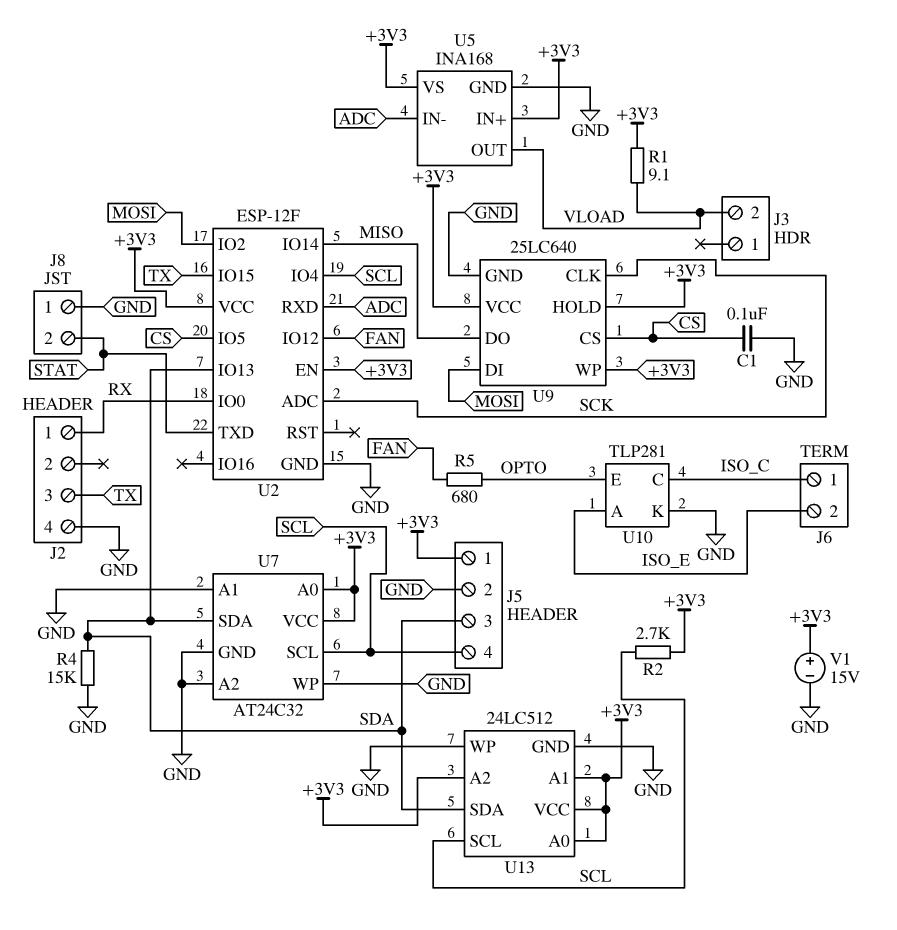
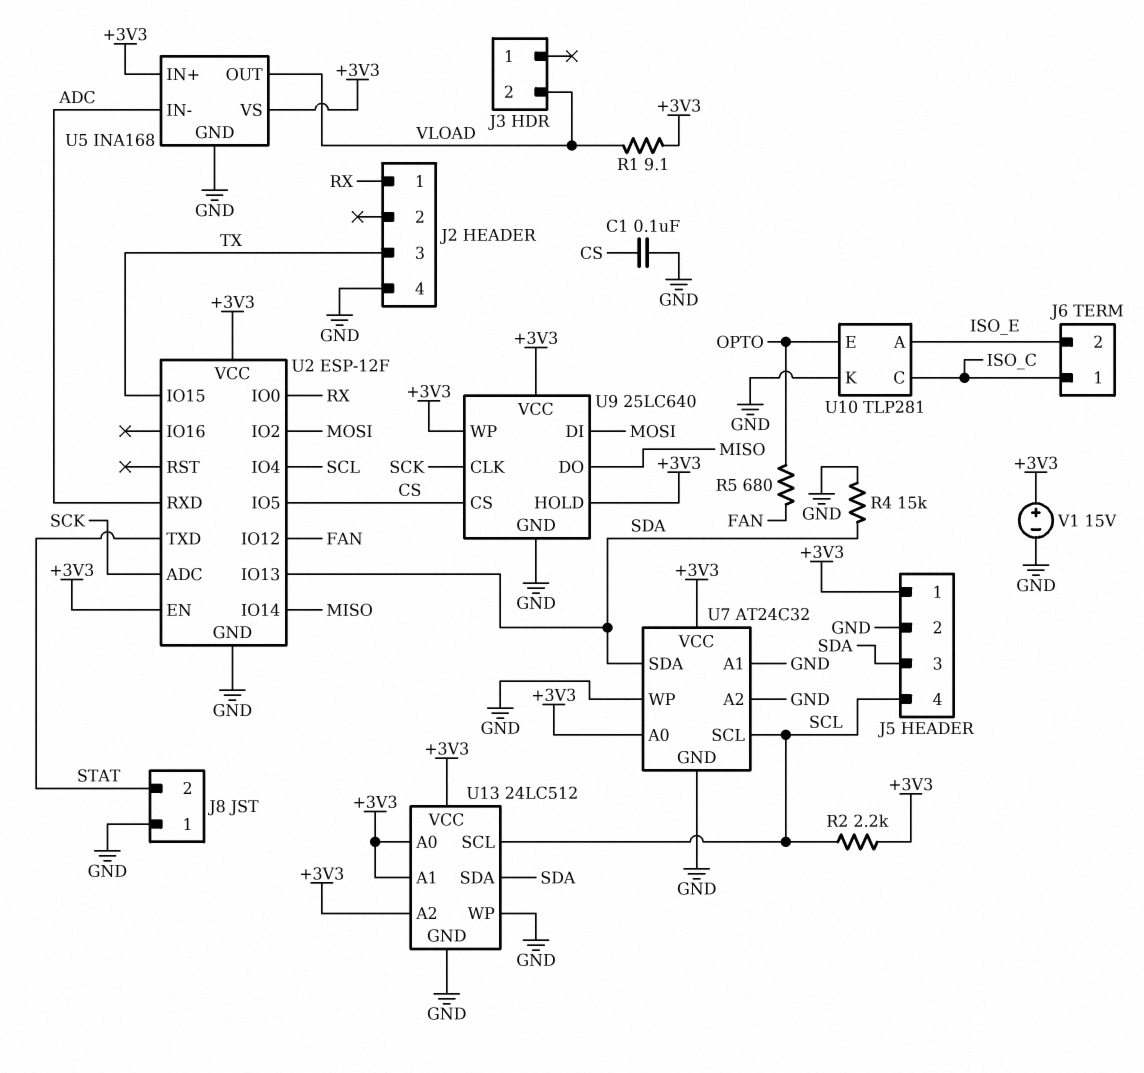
R2: 2.7k (+3V3, SCL) -> 2.2k (+3V3, SCL)

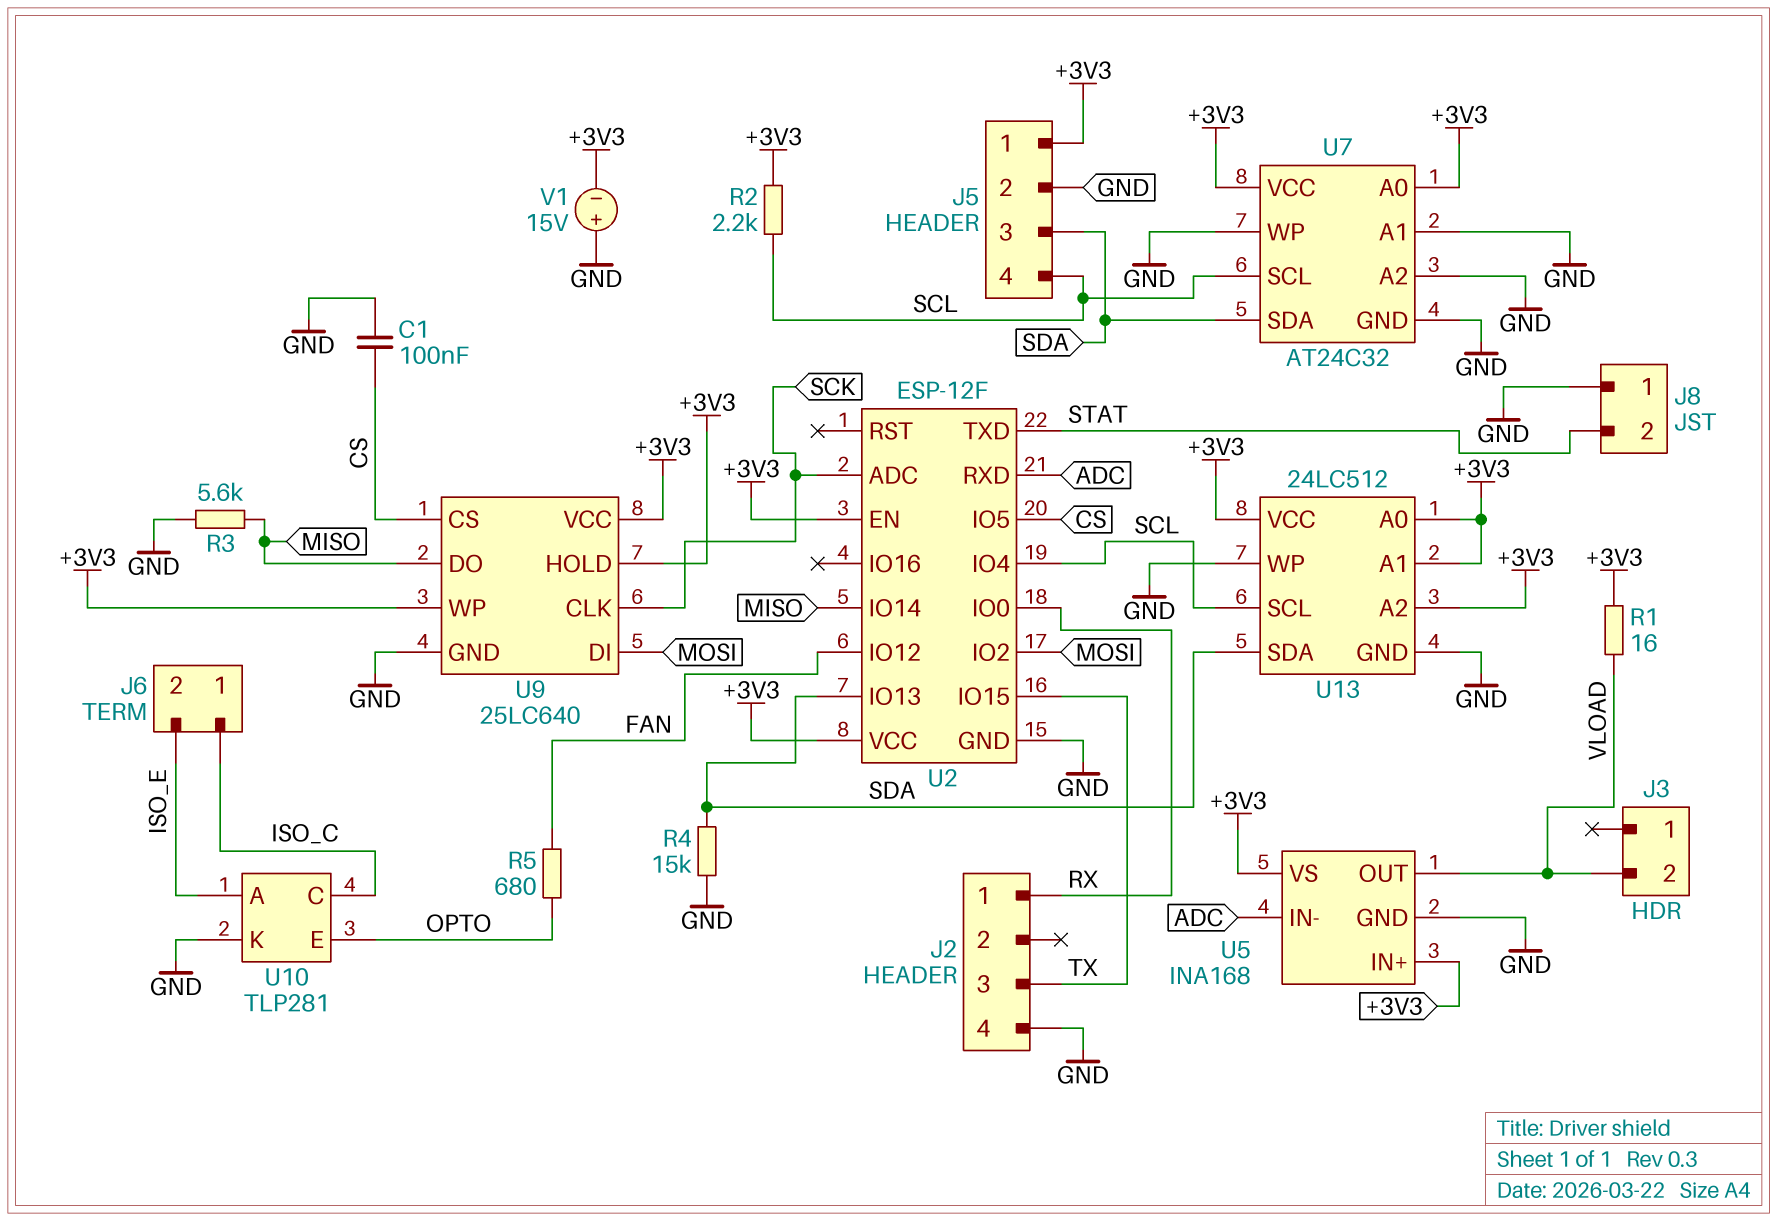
R1: 9.1 (+3V3, VLOAD) -> 16 (+3V3, VLOAD)
R3: none -> 5.6k (GND, MISO)
V1: 15V (plus +3V3, minus GND) -> 15V (plus GND, minus +3V3)

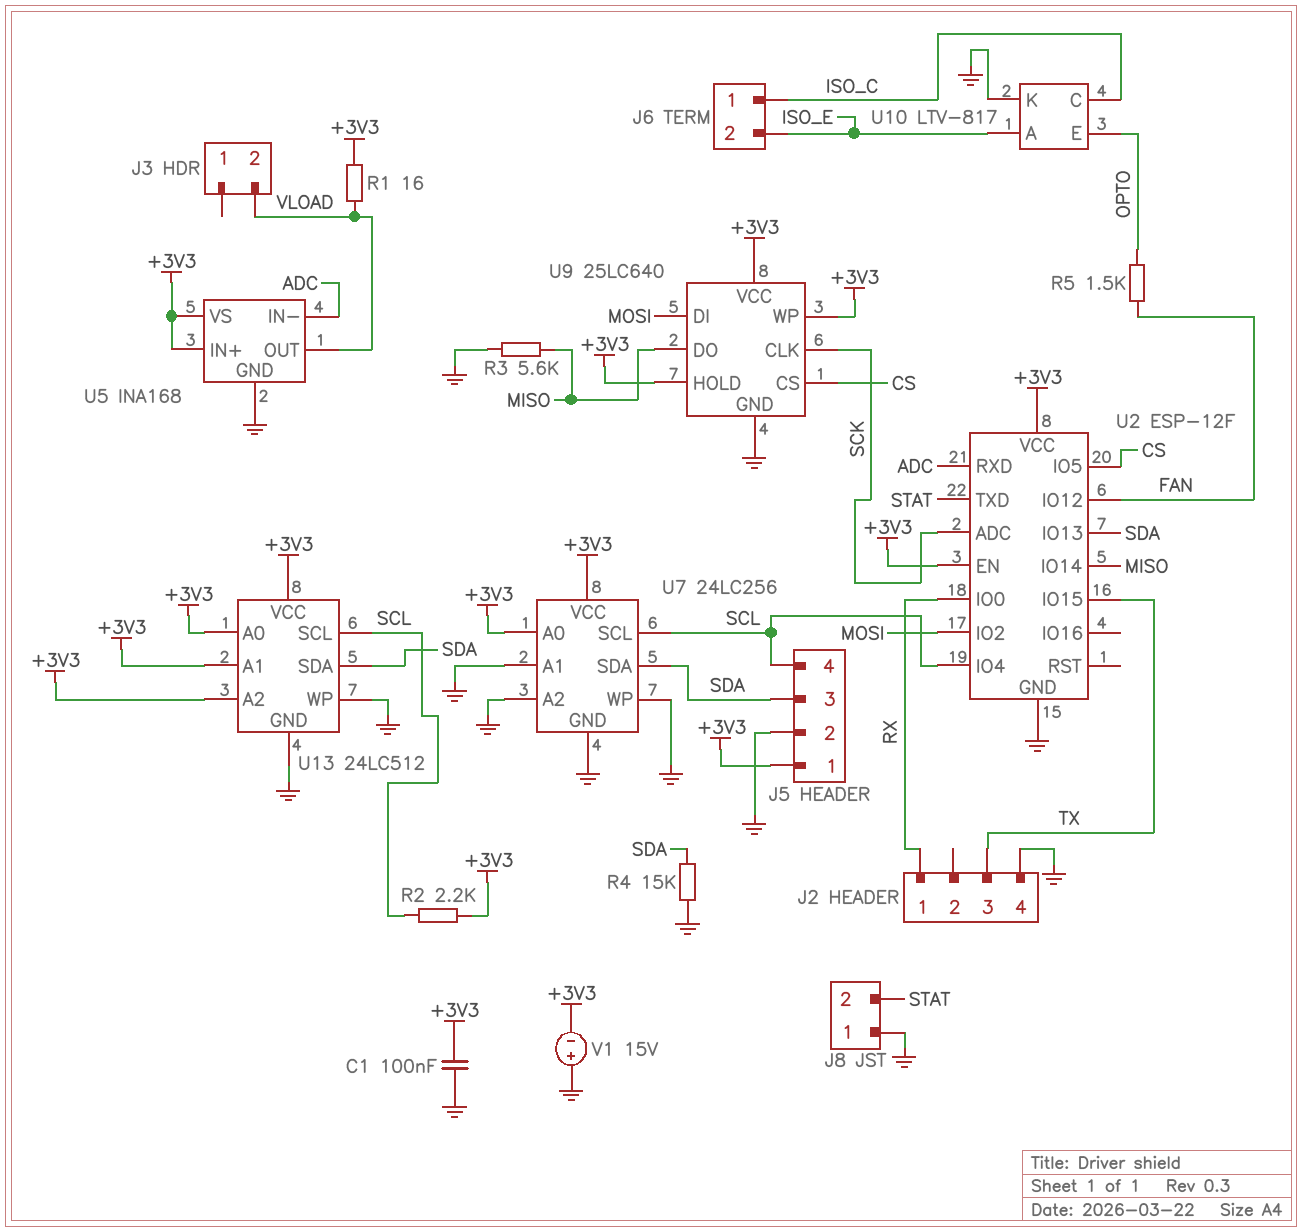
C1: 100nF (CS, GND) -> 100nF (+3V3, GND)
R5: 680 (FAN, OPTO) -> 1.5k (FAN, OPTO)
U7: AT24C32 -> 24LC256
U10: TLP281 -> LTV-817

